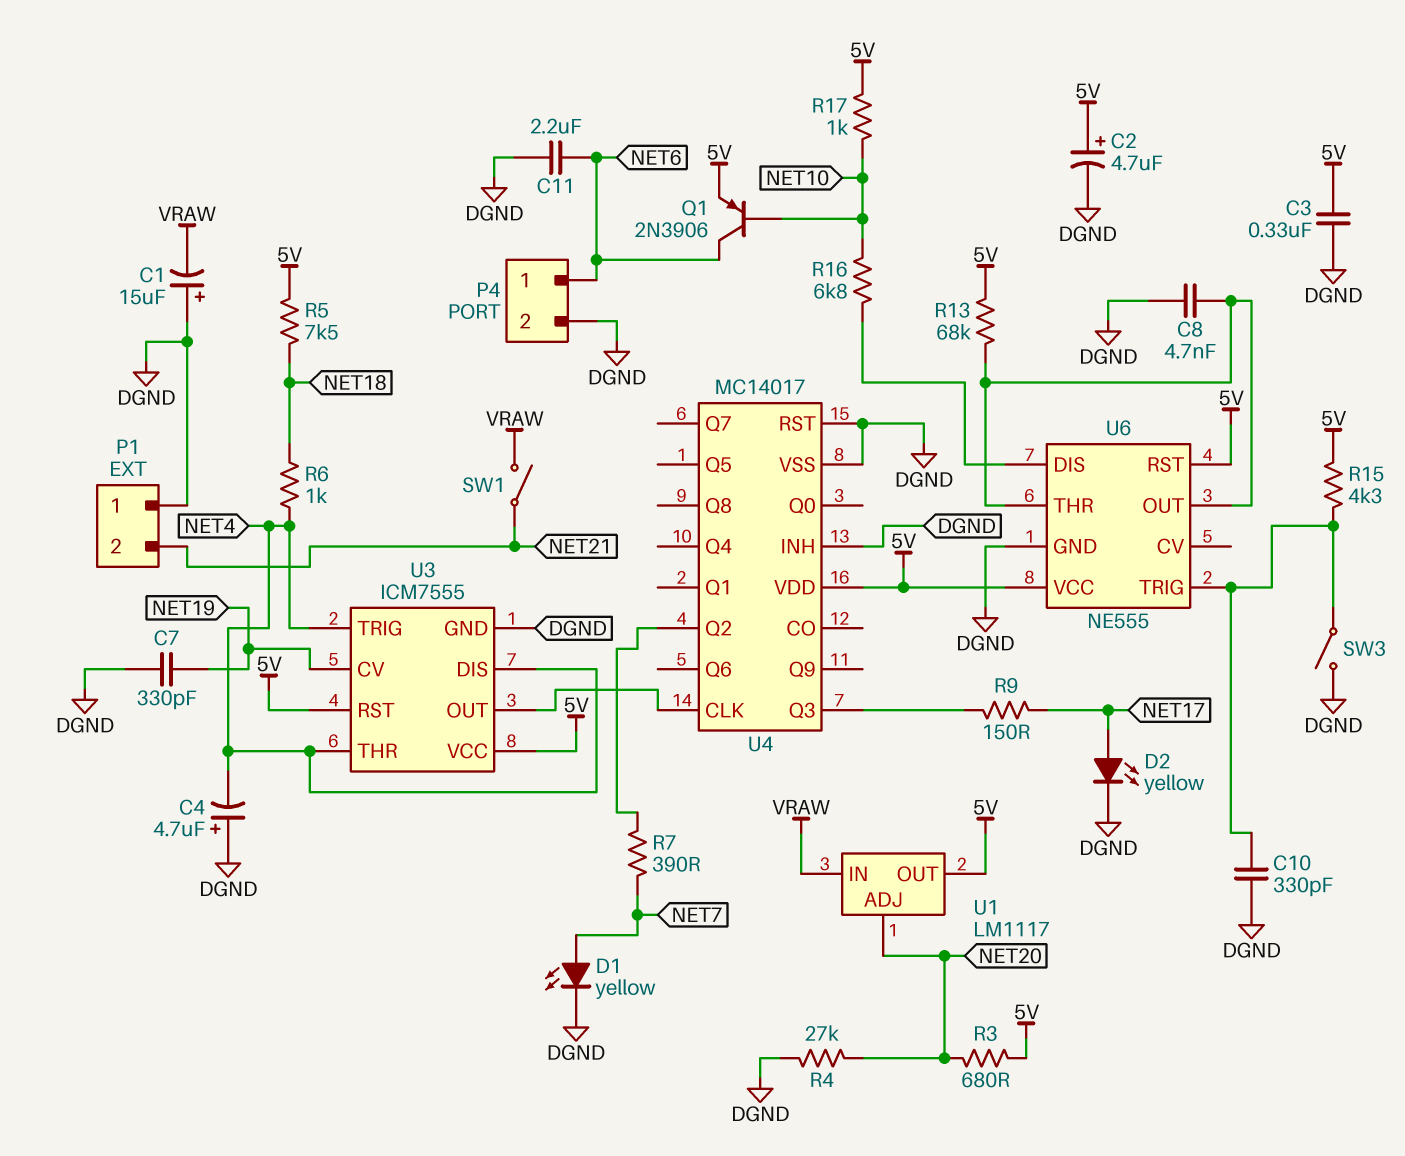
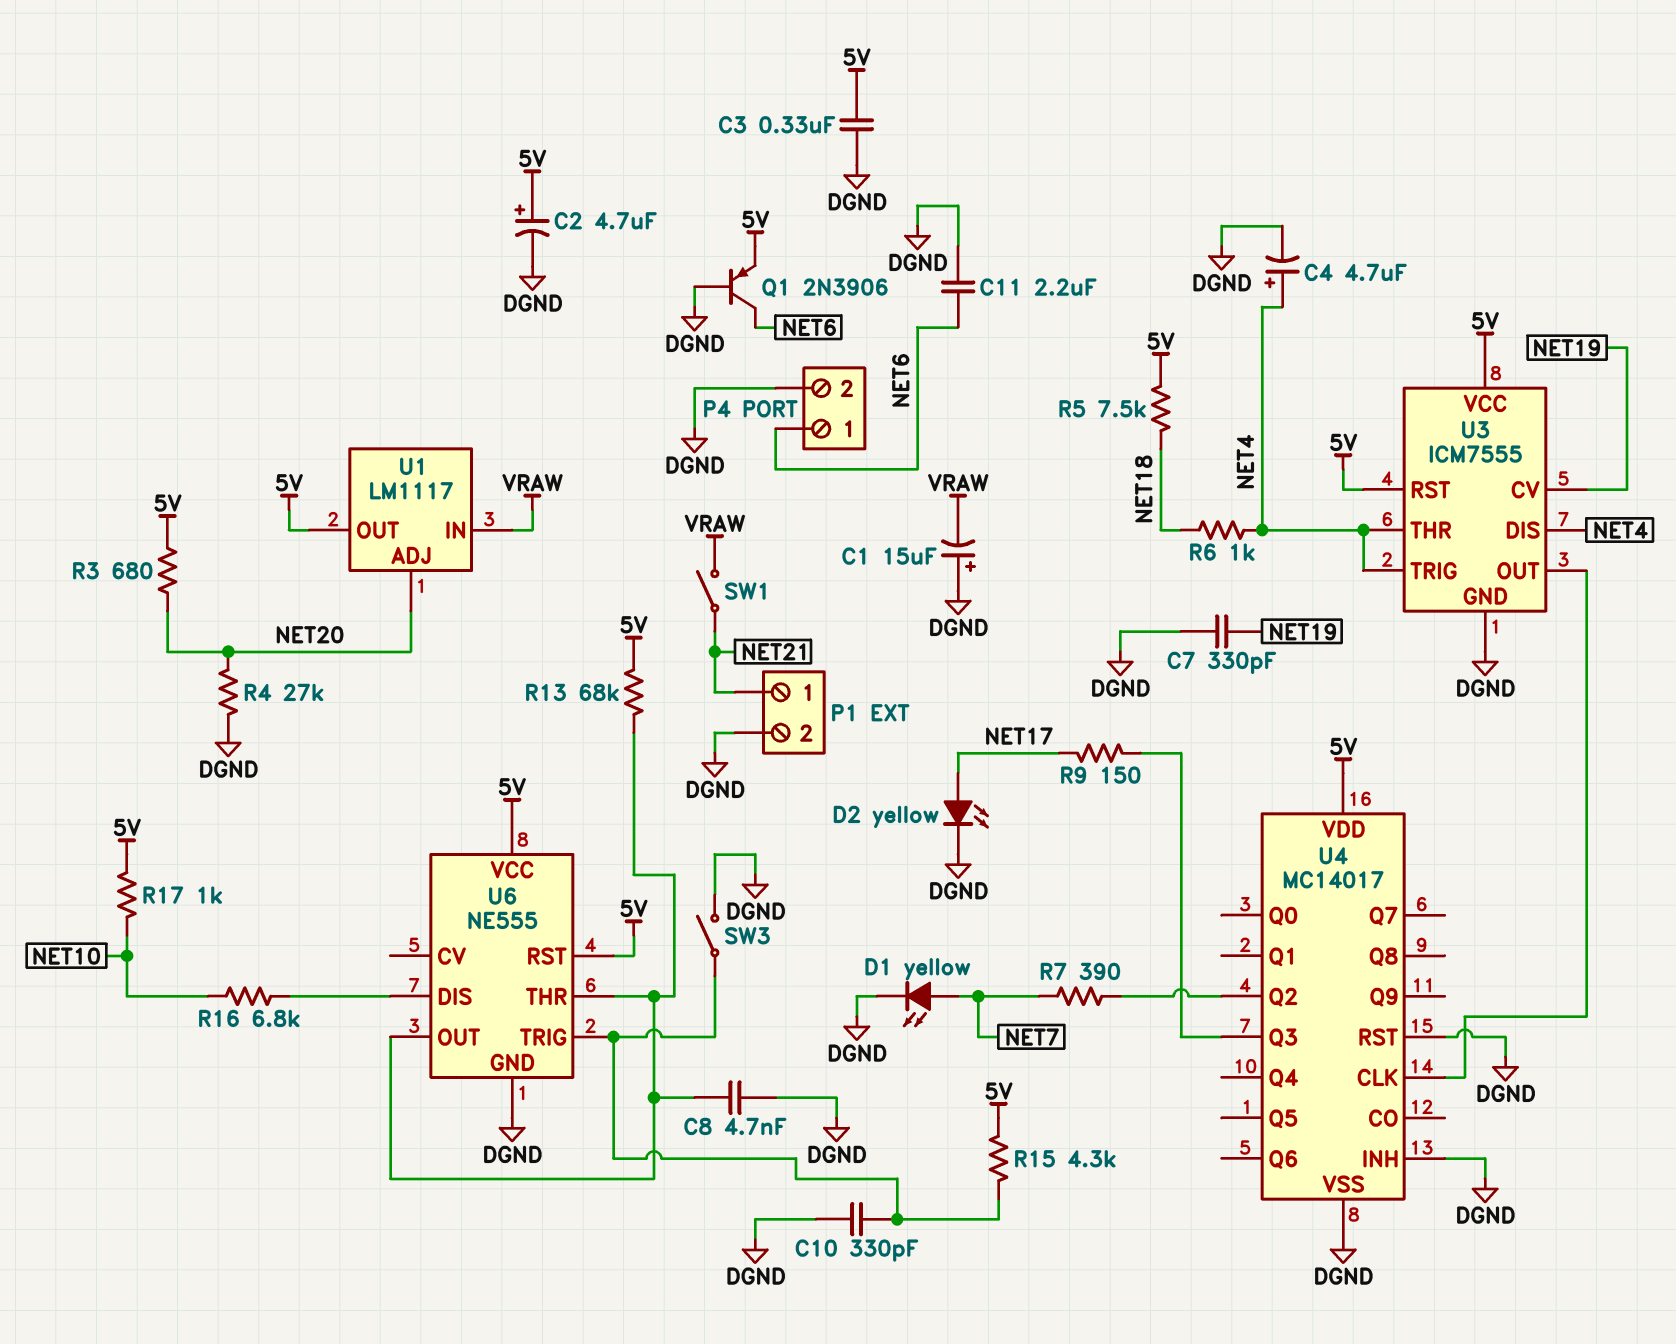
C4: 4.7uF (plus DGND, minus NET4) -> 4.7uF (plus NET4, minus DGND)
P1 pin 1: DGND -> NET21
P1 pin 2: NET21 -> DGND
Q1: PNP 2N3906 (B NET10, C NET6, E 5V) -> PNP 2N3906 (B DGND, C NET6, E 5V)

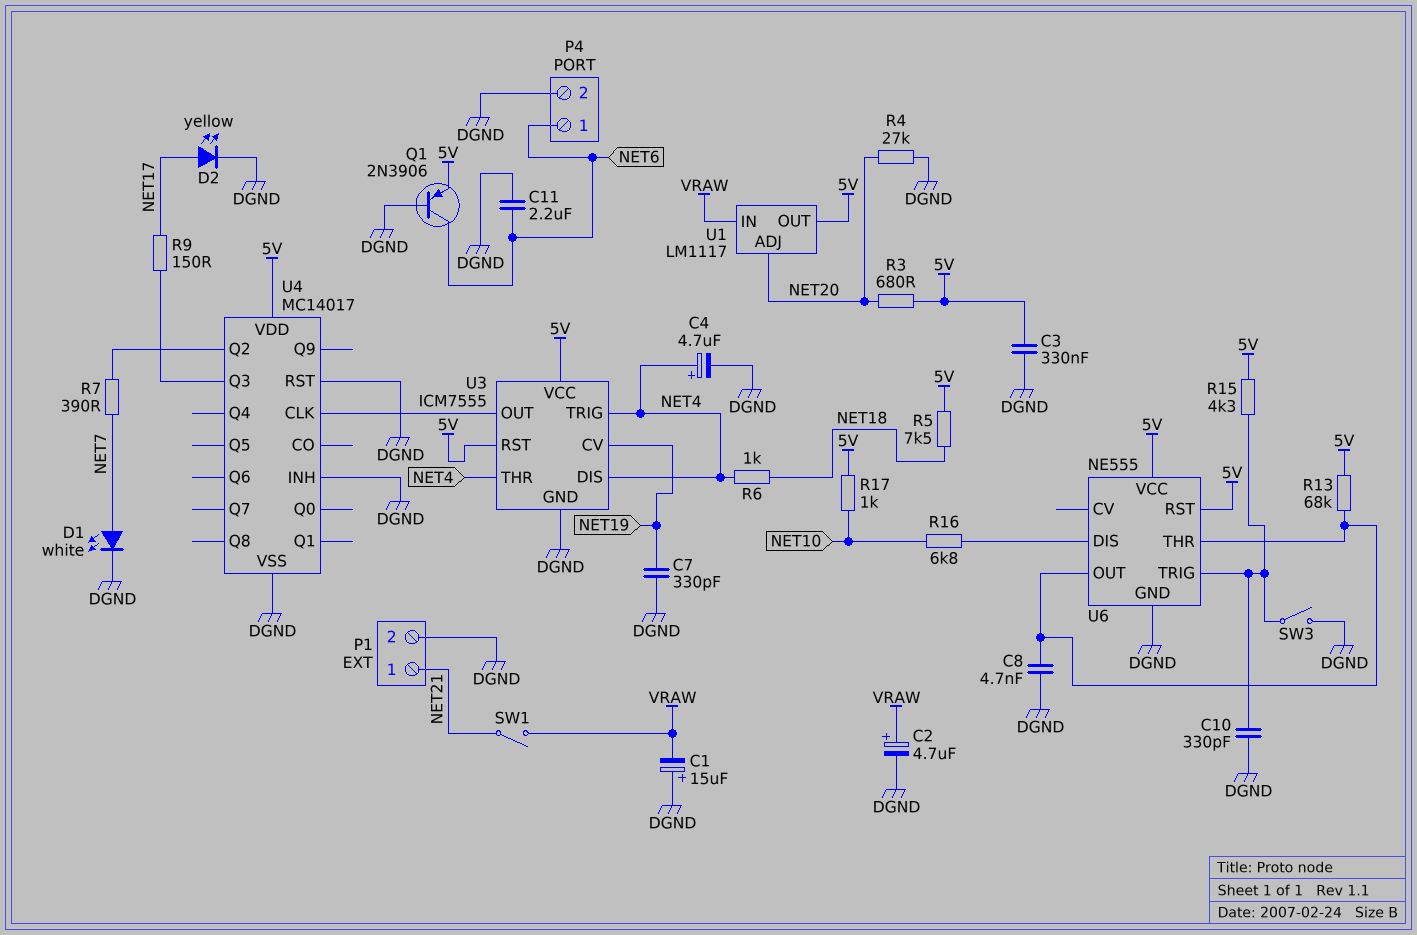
C2: 4.7uF (plus 5V, minus DGND) -> 4.7uF (plus VRAW, minus DGND)
D1: LED yellow (A NET7, K DGND) -> LED white (A NET7, K DGND)

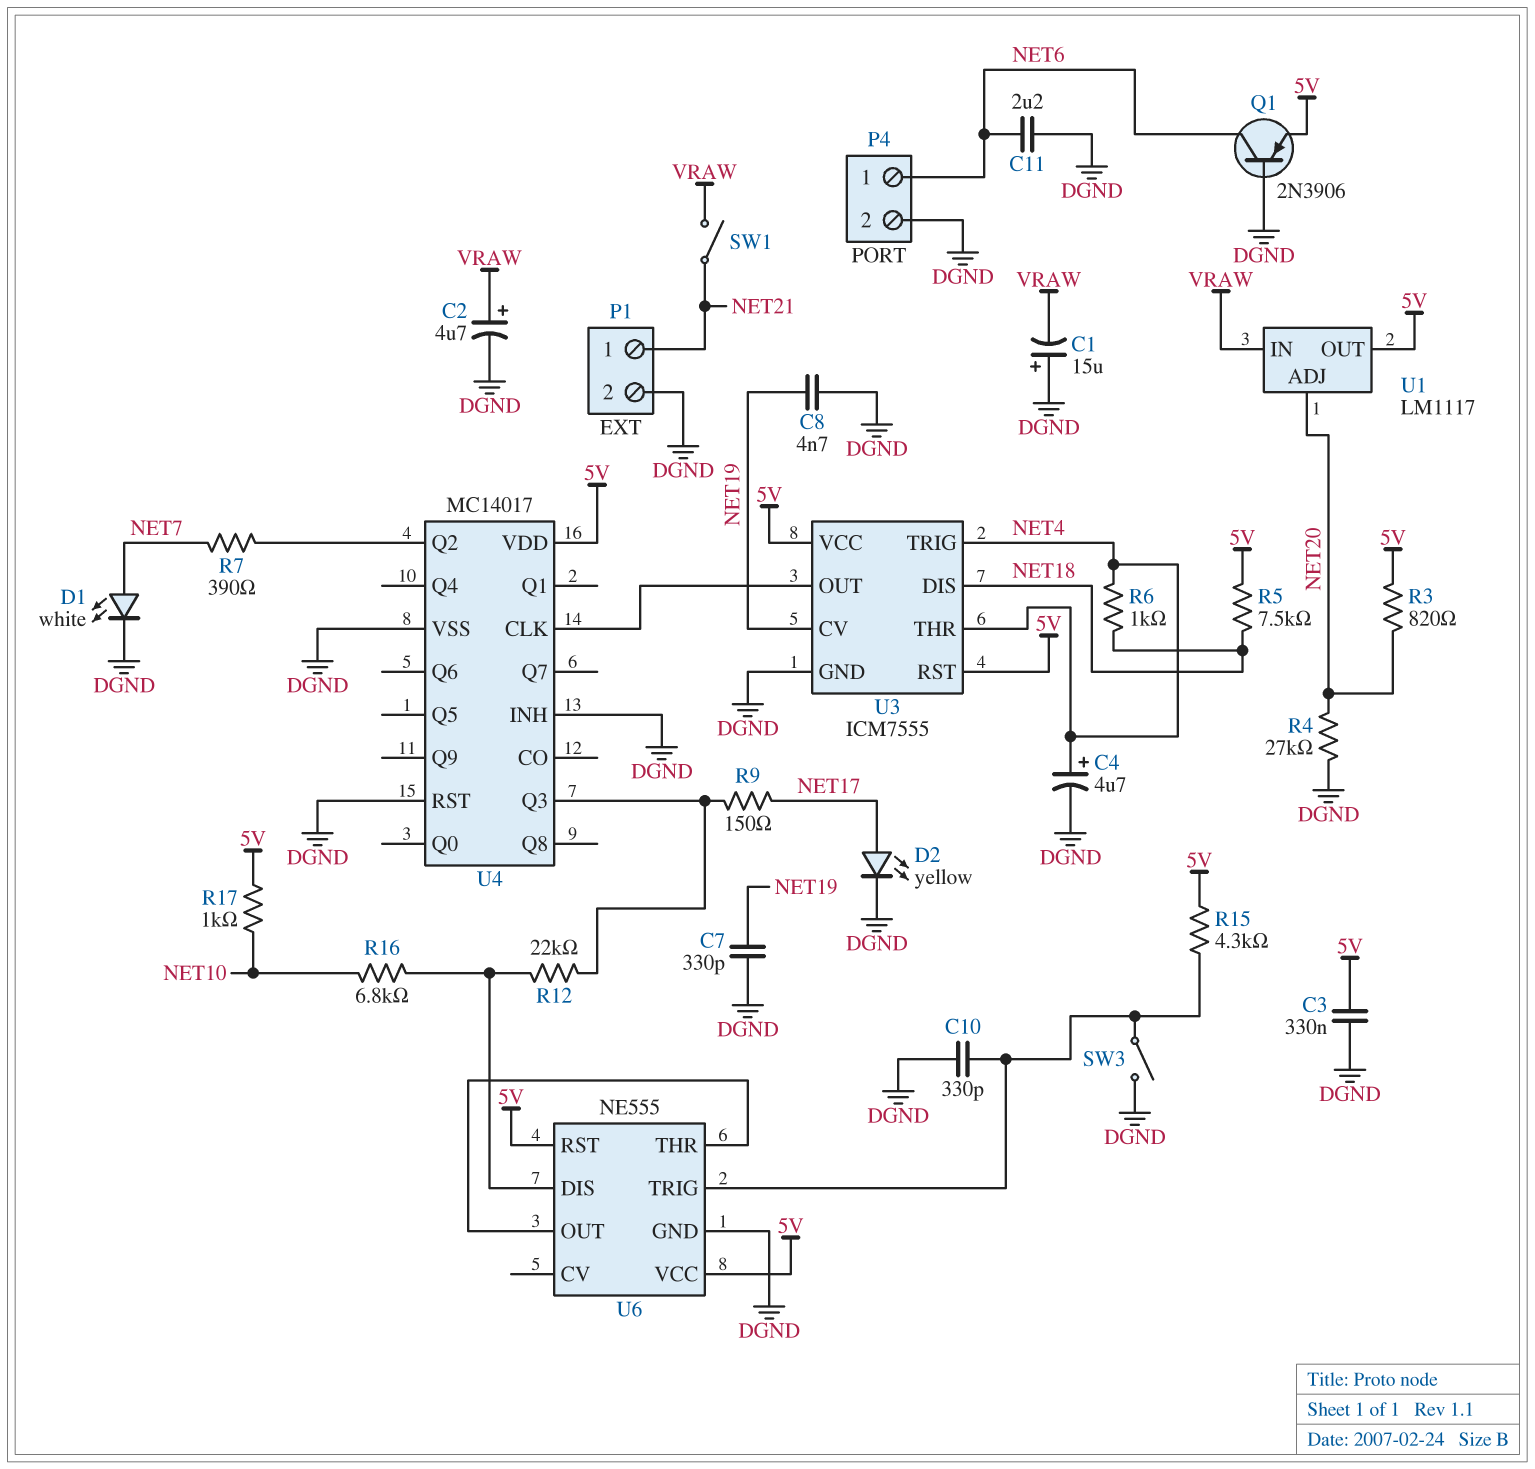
C8: 4.7nF (DGND, U6/OUT) -> 4.7nF (DGND, NET19)
R3: 680 (5V, NET20) -> 820 (5V, NET20)
R12: none -> 22k (U4/Q3, U6/DIS)
R13: 68k (5V, U6/OUT) -> none
U3 pin DIS: NET4 -> NET18

